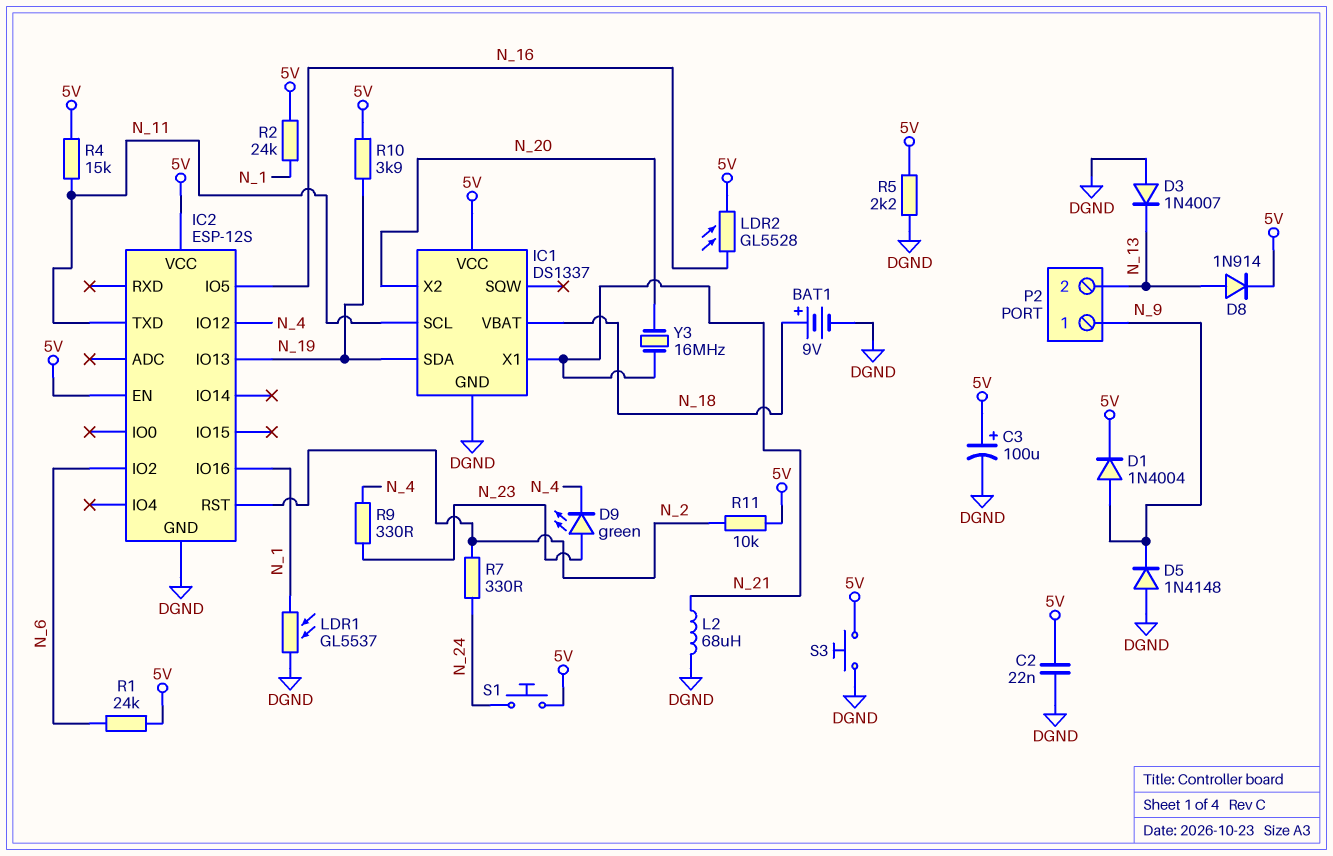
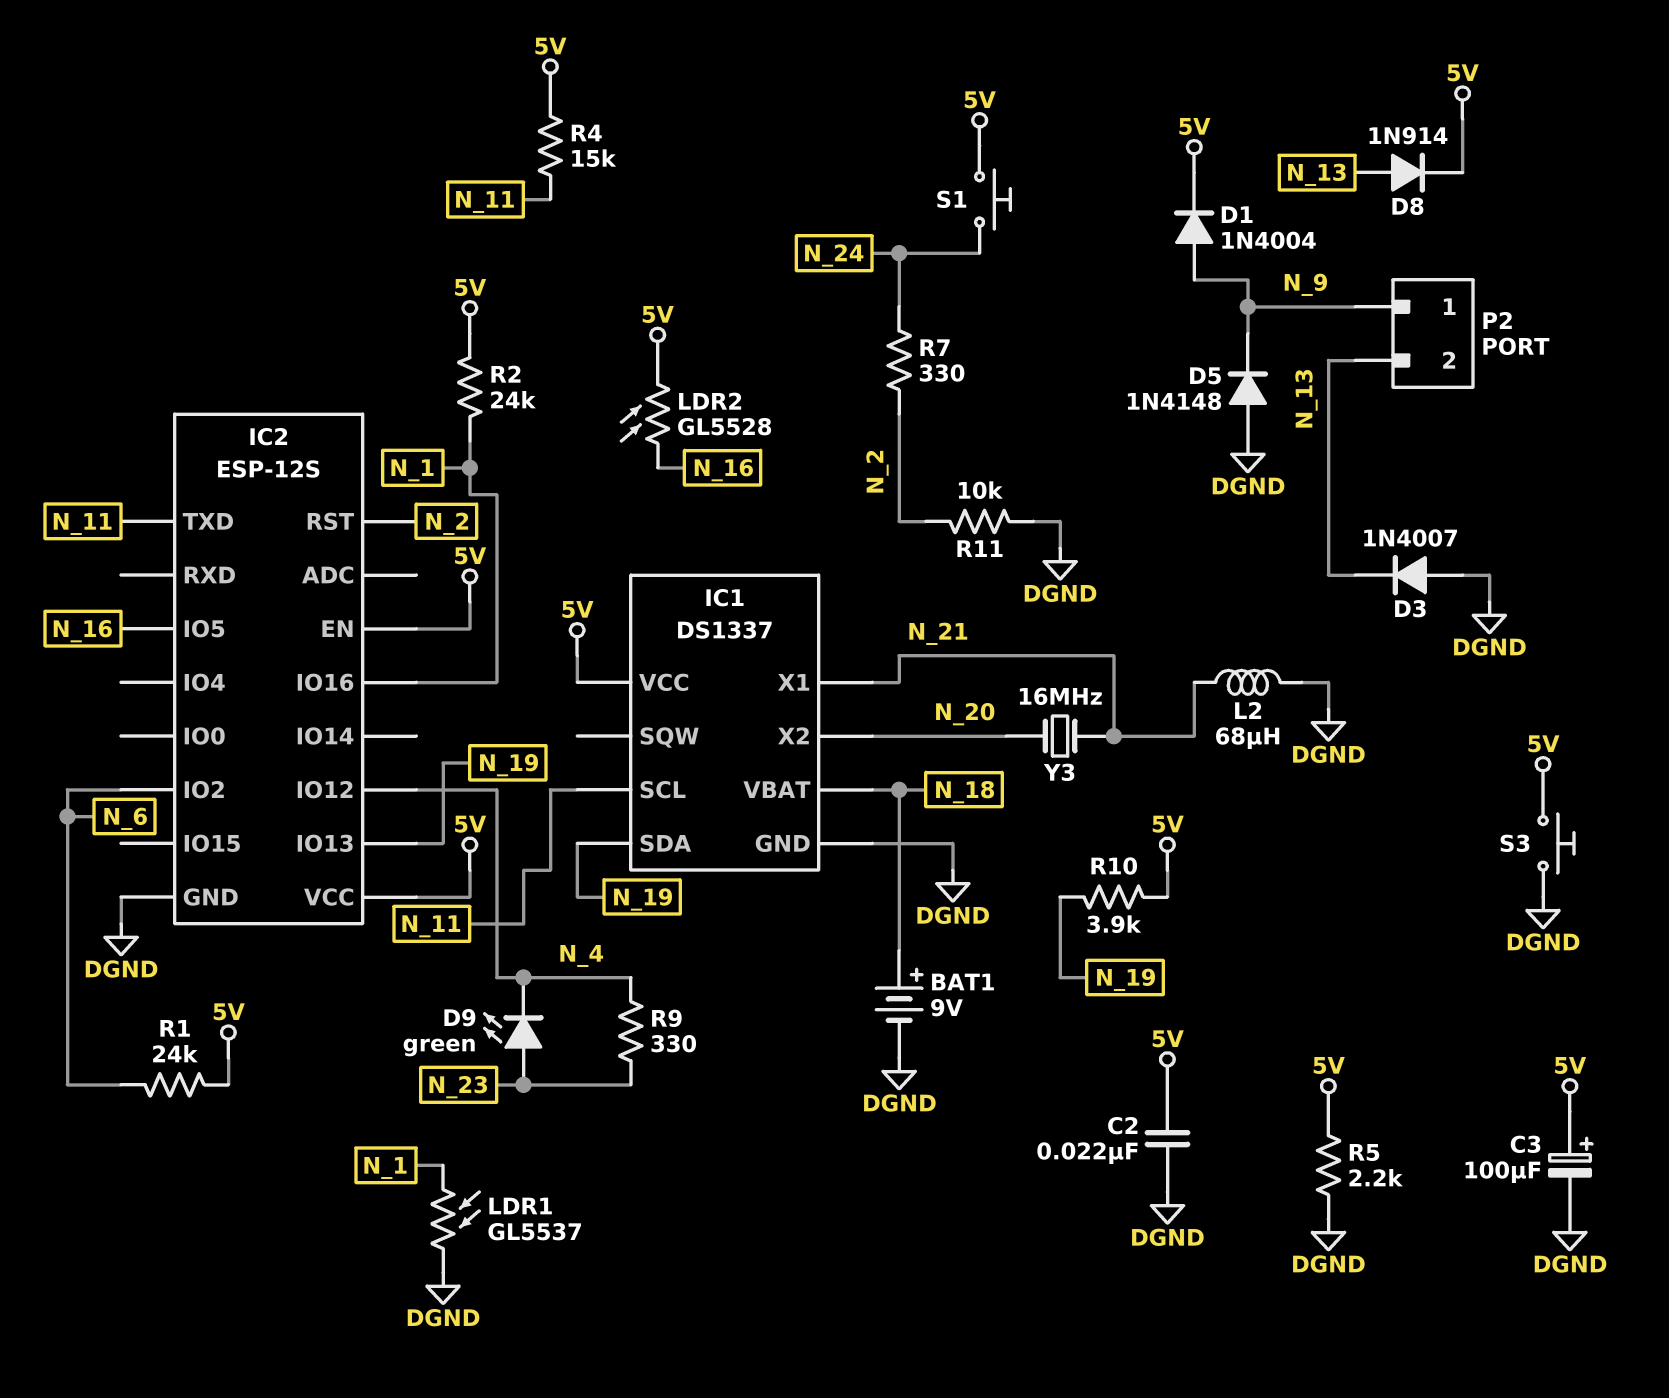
R11: 10k (5V, N_2) -> 10k (DGND, N_2)

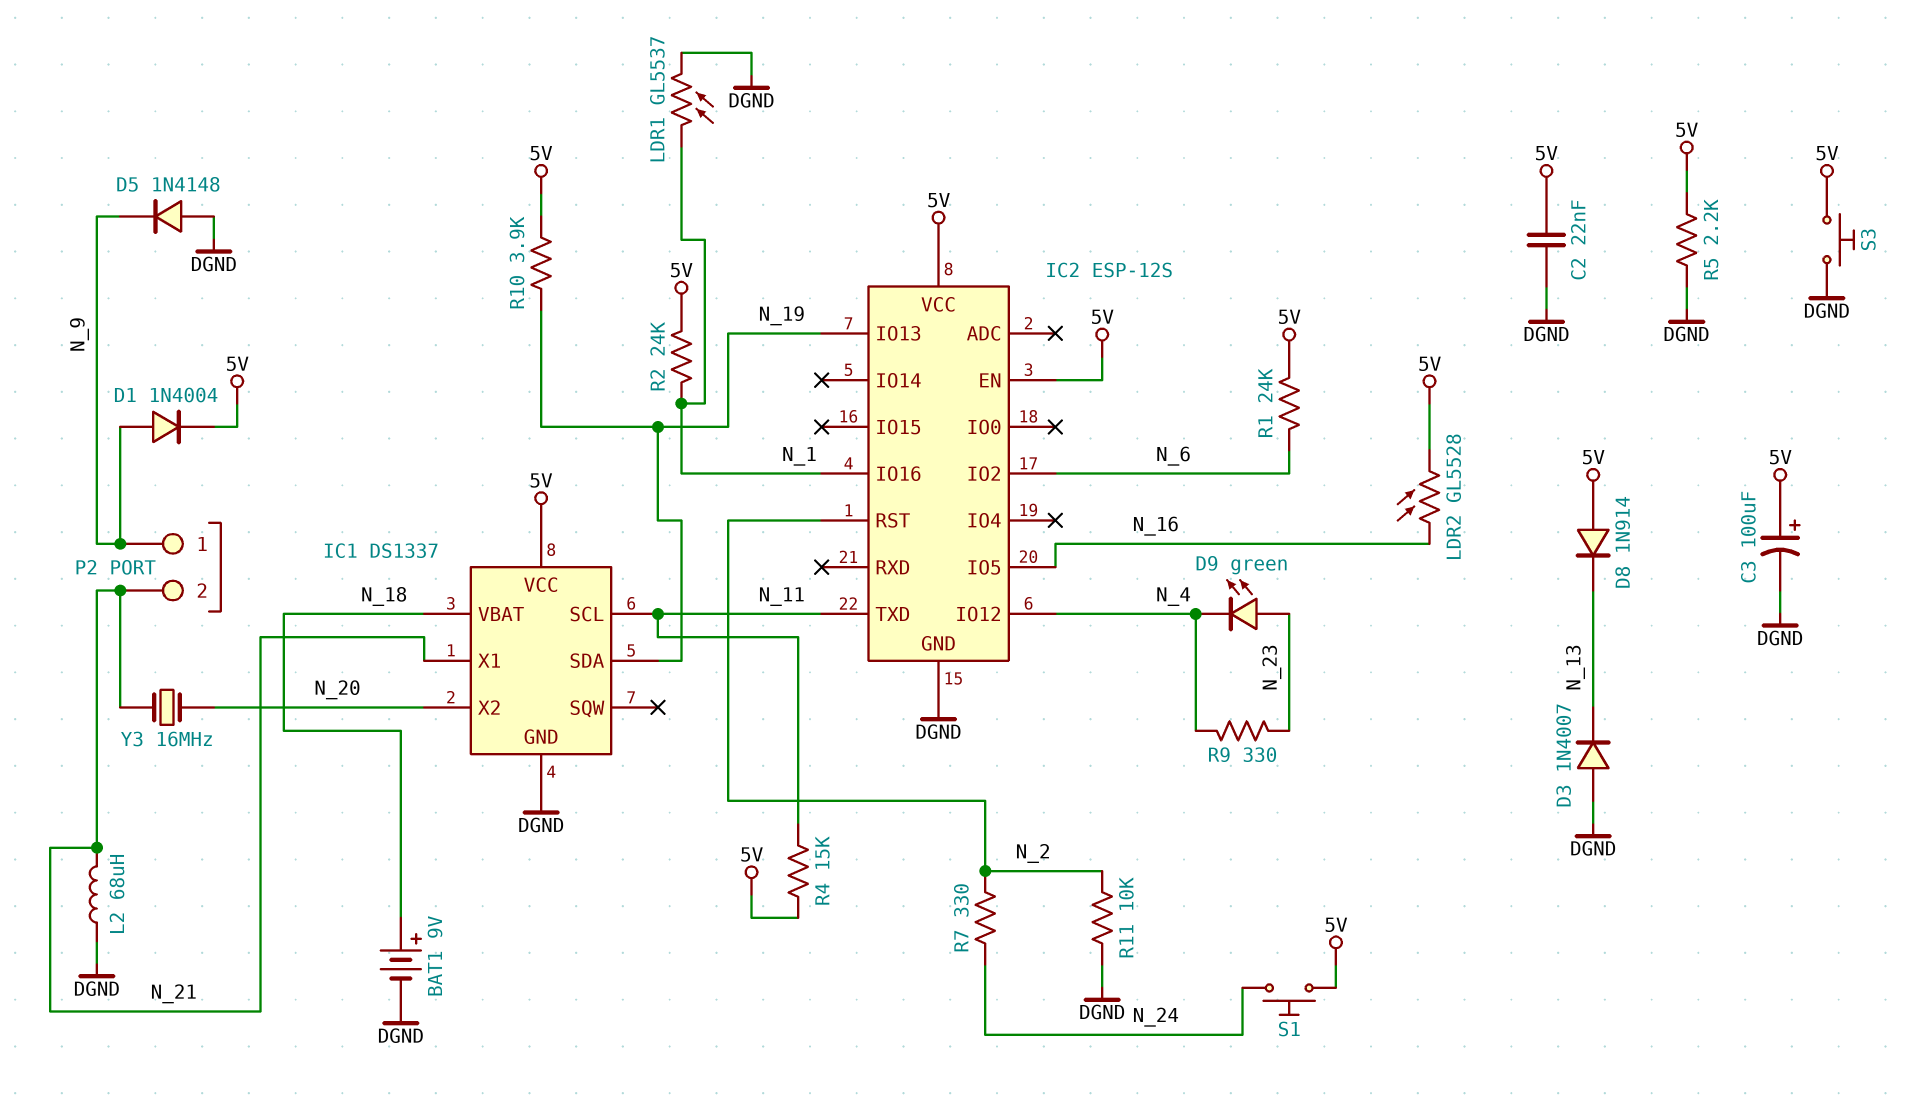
D8: diode 1N914 (A N_13, K 5V) -> diode 1N914 (A 5V, K N_13)
P2 pin 2: N_13 -> N_21

